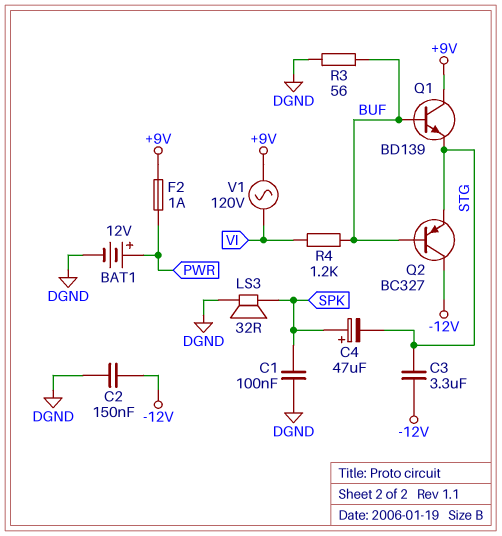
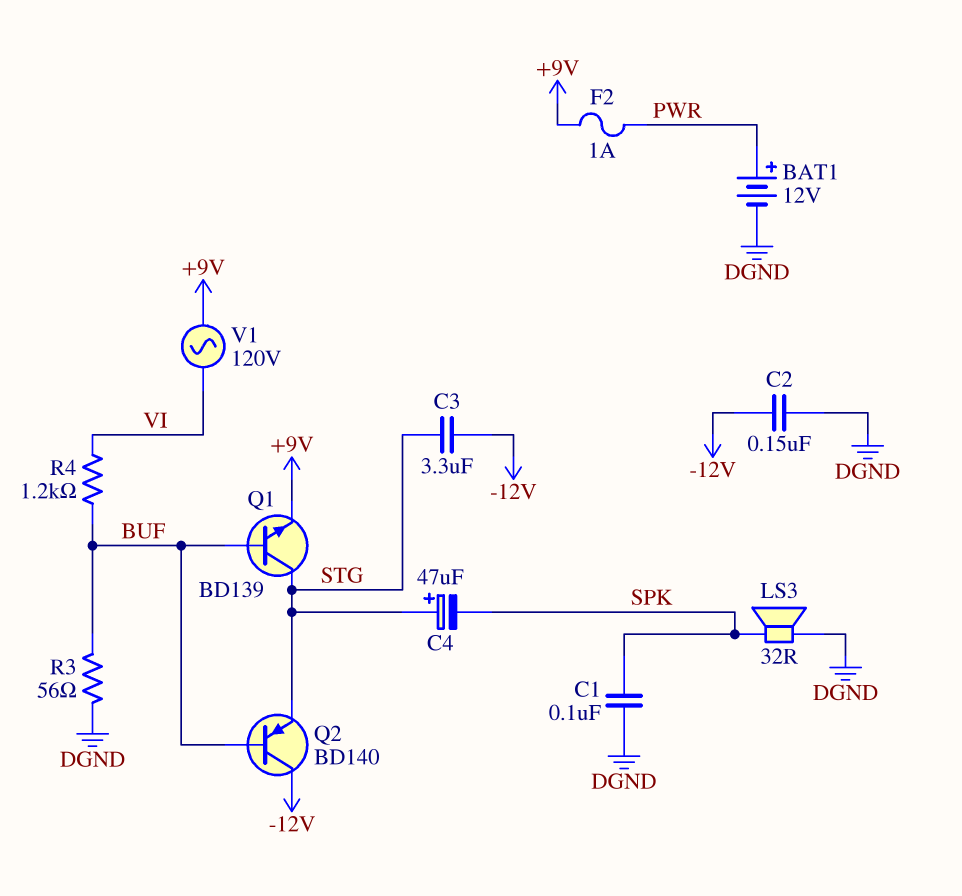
C4: 47uF (plus SPK, minus STG) -> 47uF (plus STG, minus SPK)
Q1: NPN BD139 (B BUF, C +9V, E STG) -> NPN BD139 (B BUF, C STG, E +9V)
Q2: PNP BC327 (B BUF, C -12V, E STG) -> PNP BD140 (B BUF, C -12V, E STG)

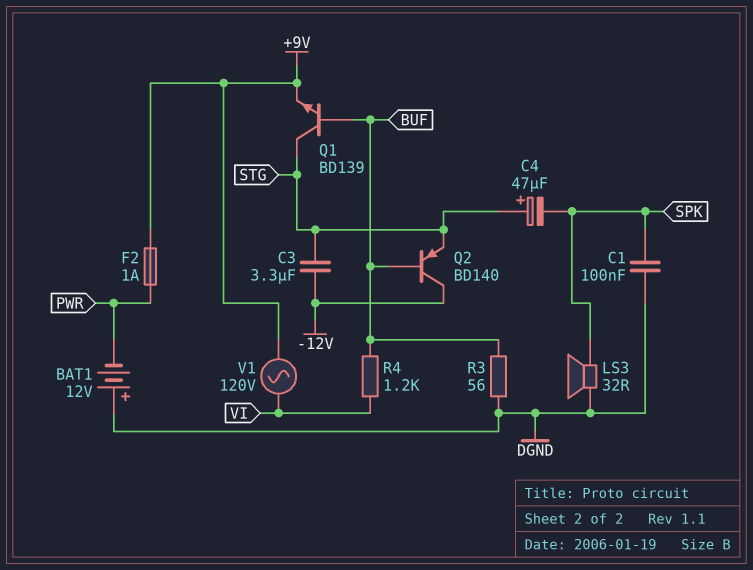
BAT1: 12V (plus PWR, minus DGND) -> 12V (plus DGND, minus PWR)
C2: 150nF (-12V, DGND) -> none

